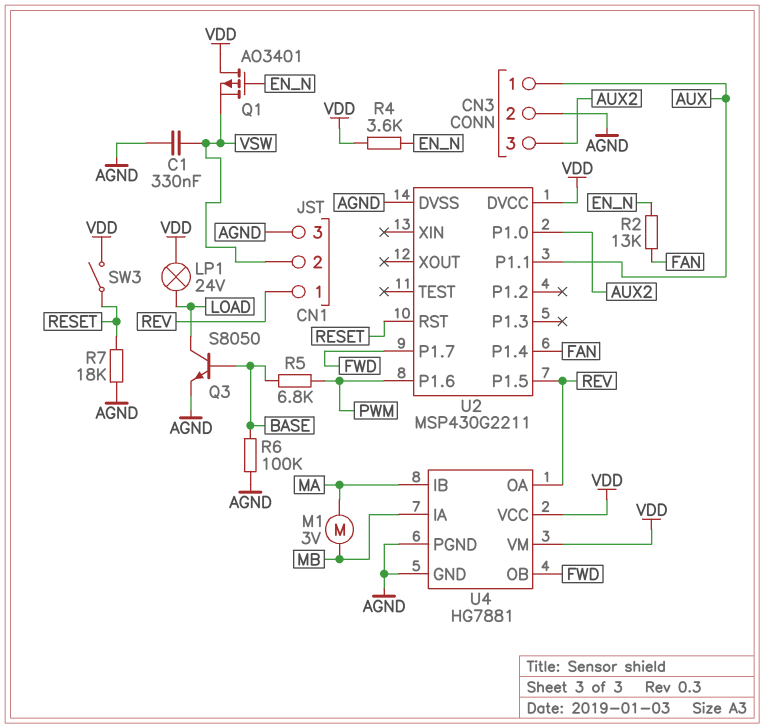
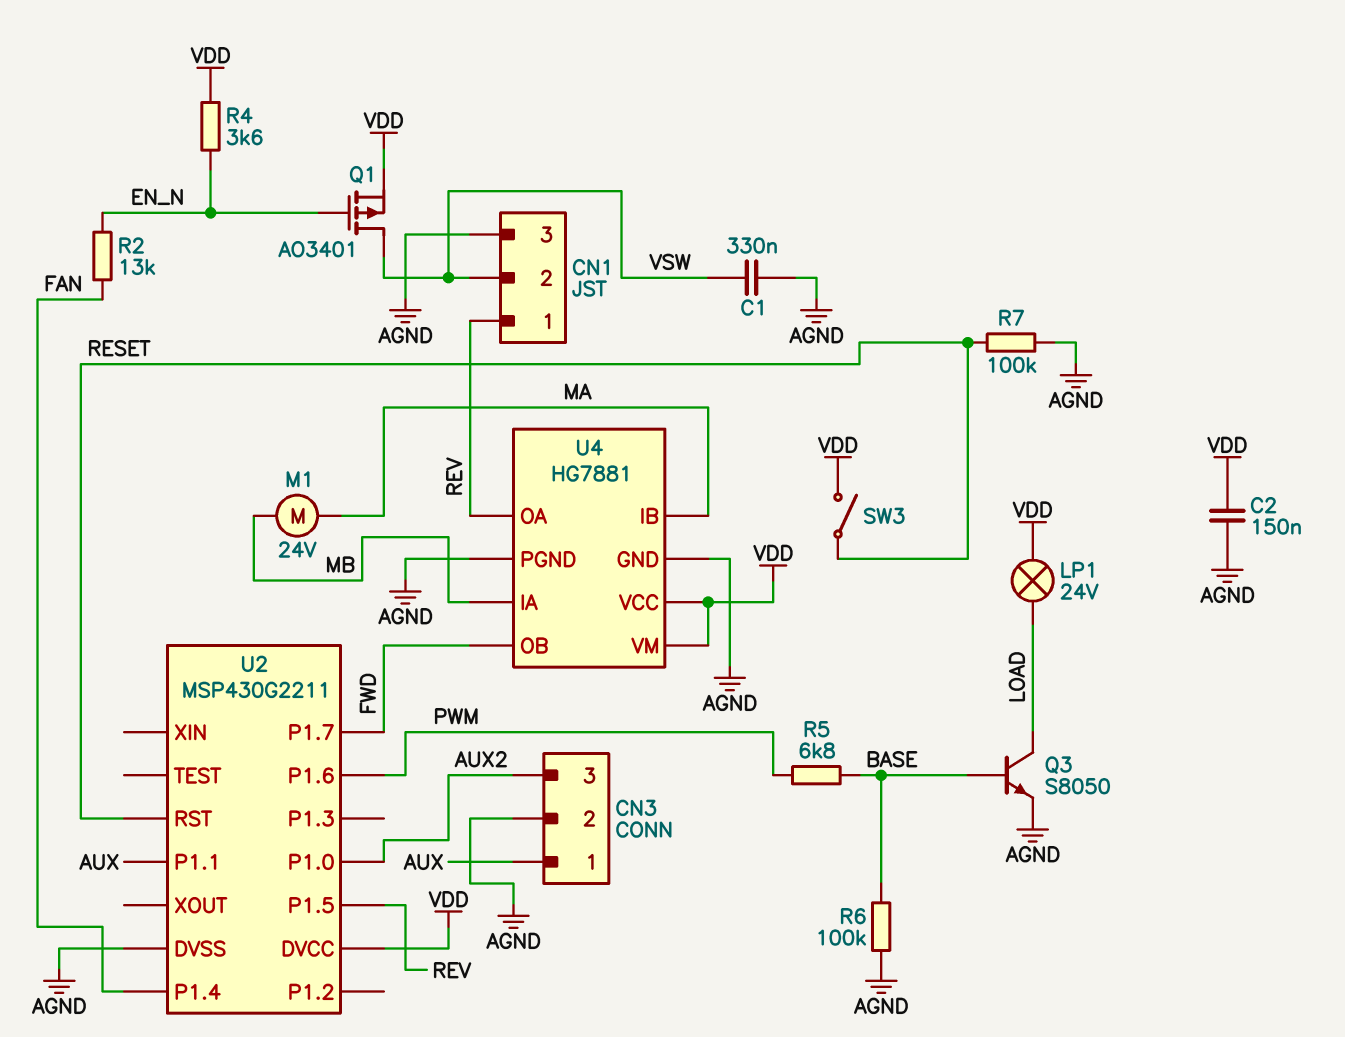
C2: none -> 150nF (AGND, VDD)
M1: motor 3V (MA, MB) -> motor 24V (MA, MB)
Q1: PMOS AO3401 (G EN_N, D VDD, S VSW) -> PMOS AO3401 (G EN_N, D VSW, S VDD)
R7: 18k (AGND, RESET) -> 100k (AGND, RESET)

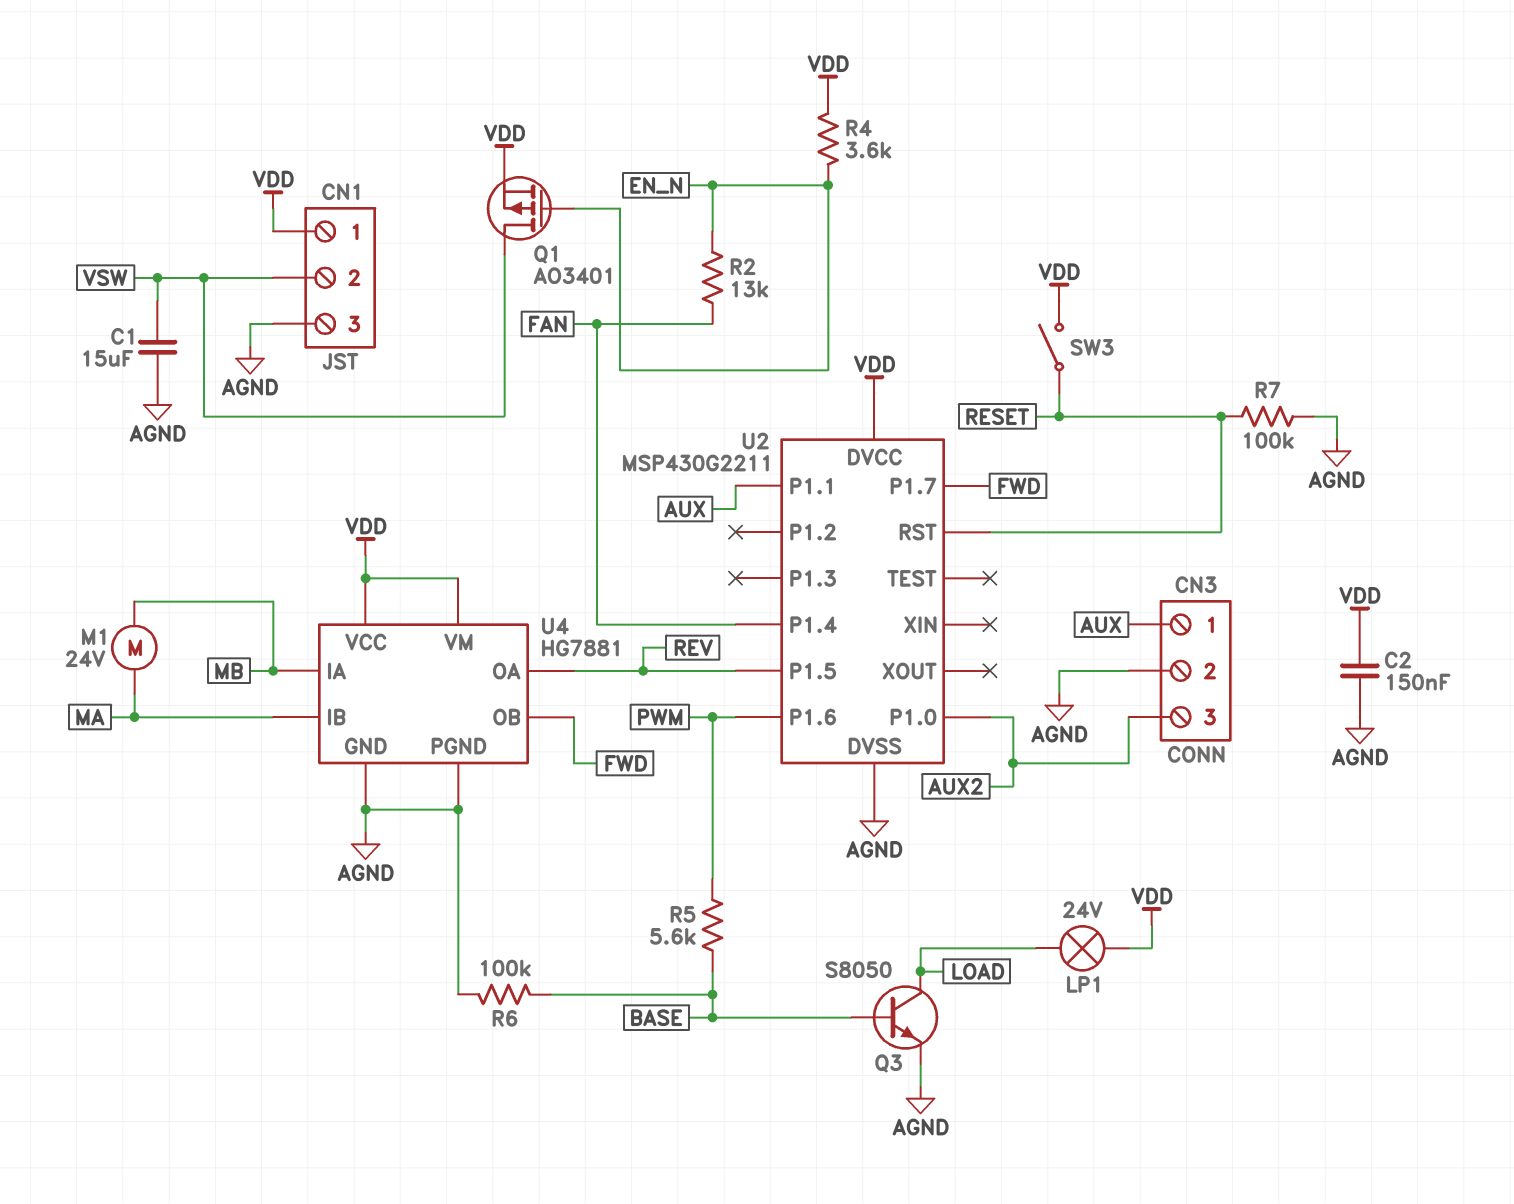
C1: 330nF (AGND, VSW) -> 15uF (AGND, VSW)
CN1 pin 1: REV -> VDD
R5: 6.8k (BASE, PWM) -> 5.6k (BASE, PWM)

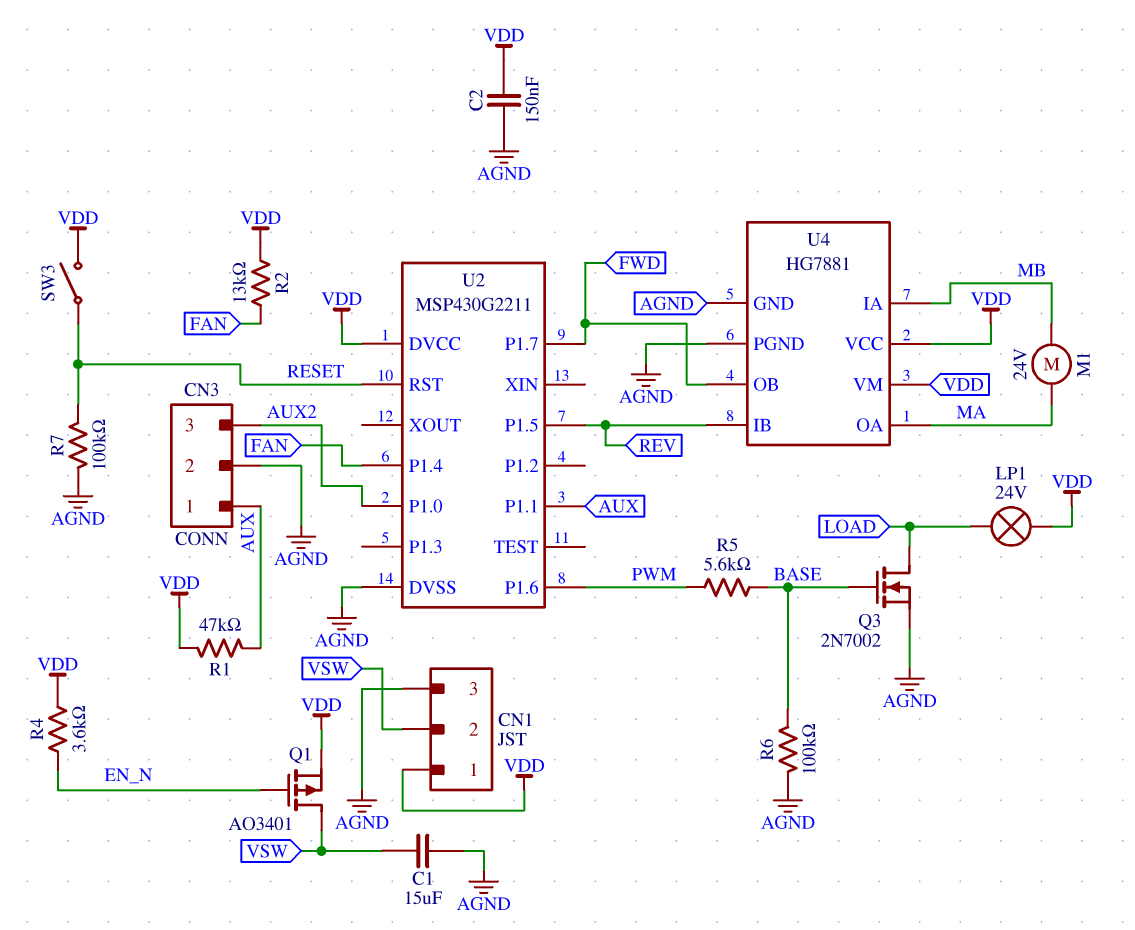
Q3: NPN S8050 (B BASE, C LOAD, E AGND) -> NMOS 2N7002 (G BASE, D LOAD, S AGND)
R1: none -> 47k (AUX, VDD)
R2: 13k (EN_N, FAN) -> 13k (FAN, VDD)
U4 pin IB: MA -> REV
U4 pin OA: REV -> MA

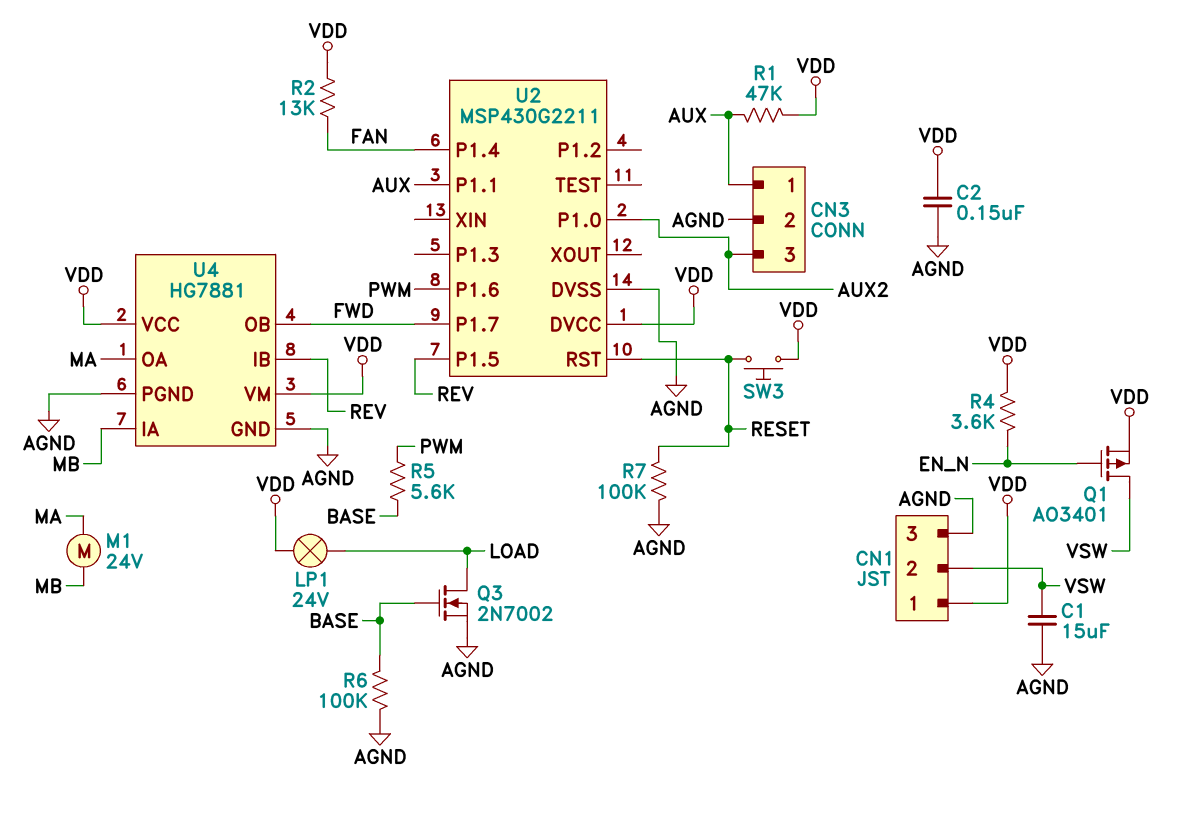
SW3: switch (RESET, VDD) -> button (RESET, VDD)

